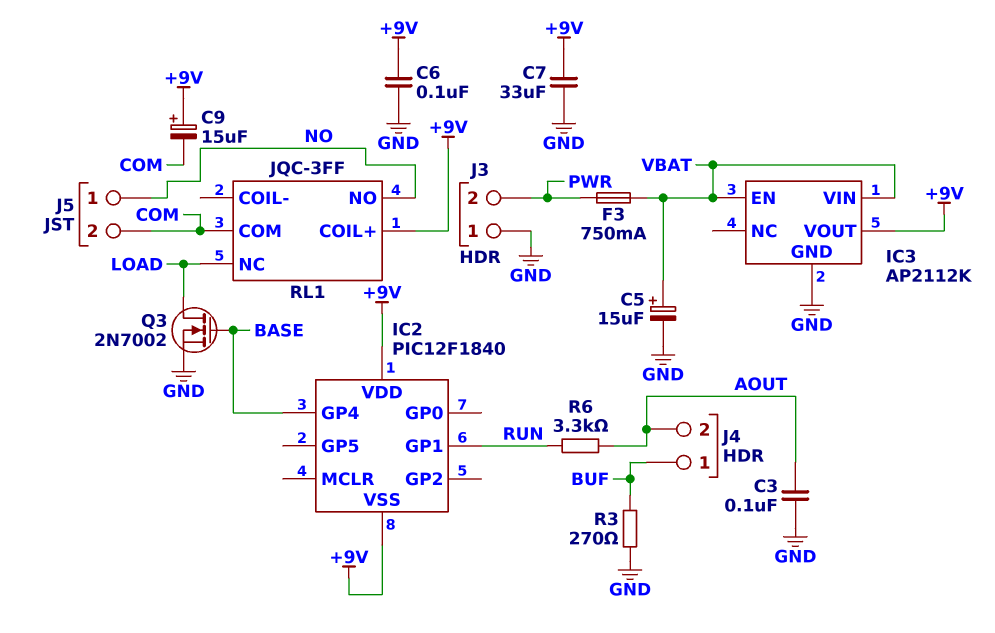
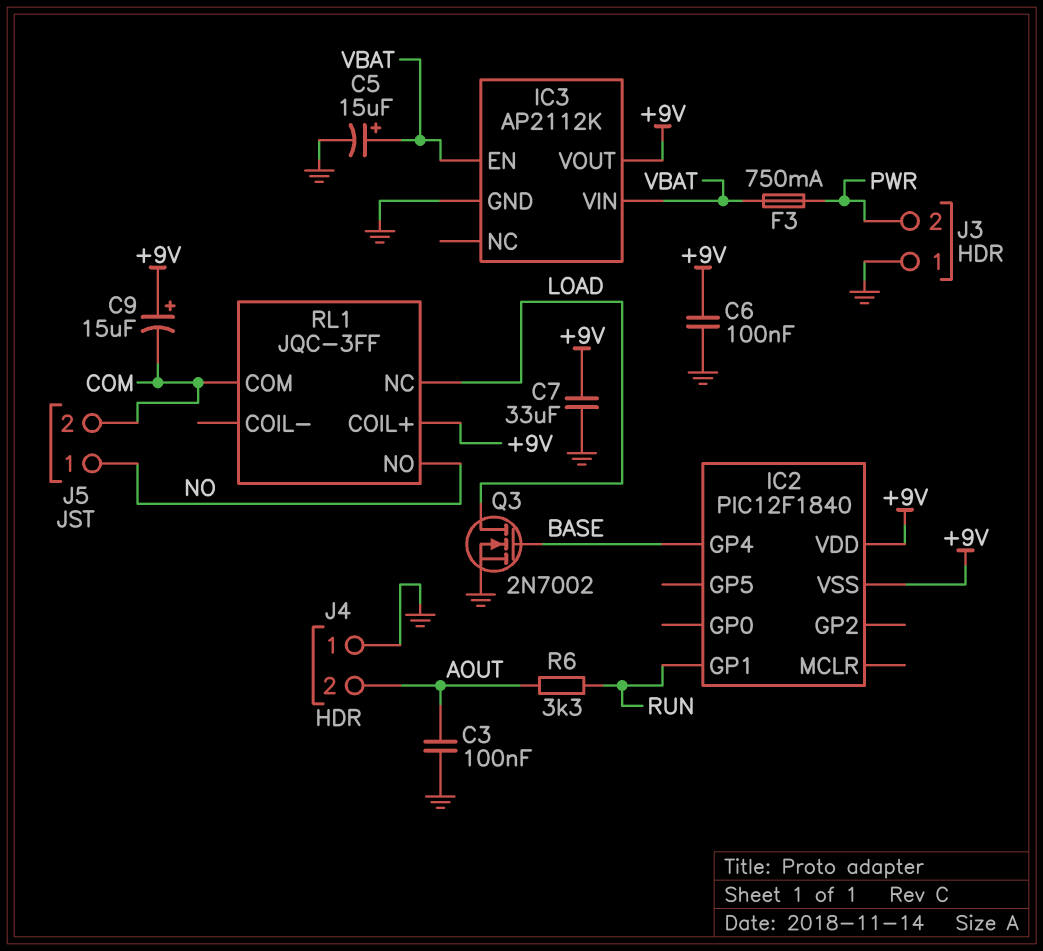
J4 pin 1: BUF -> GND
R3: 270 (BUF, GND) -> none

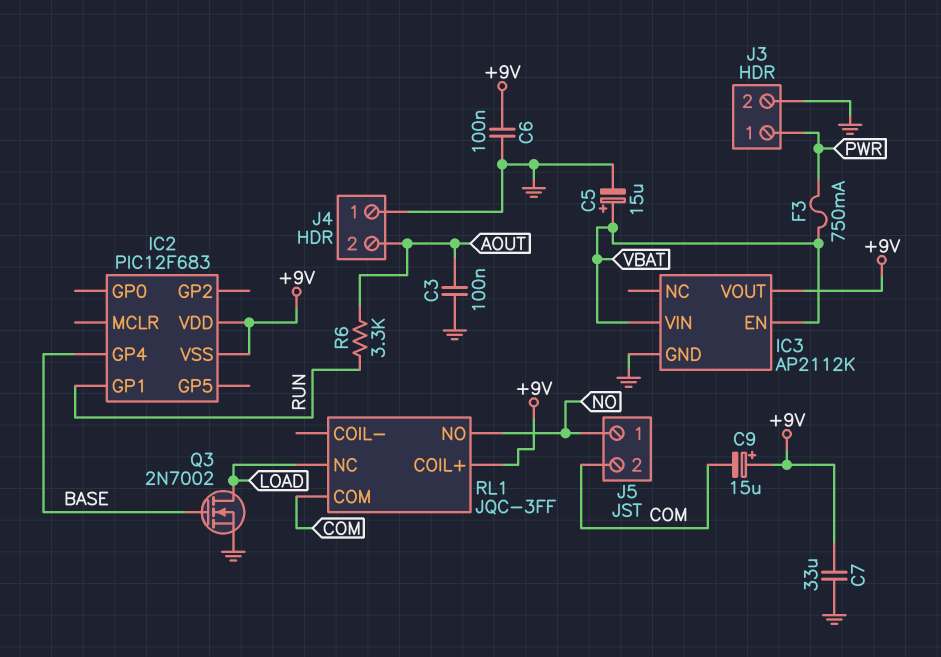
IC2: PIC12F1840 -> PIC12F683
J3 pin 1: GND -> PWR
J3 pin 2: PWR -> GND

